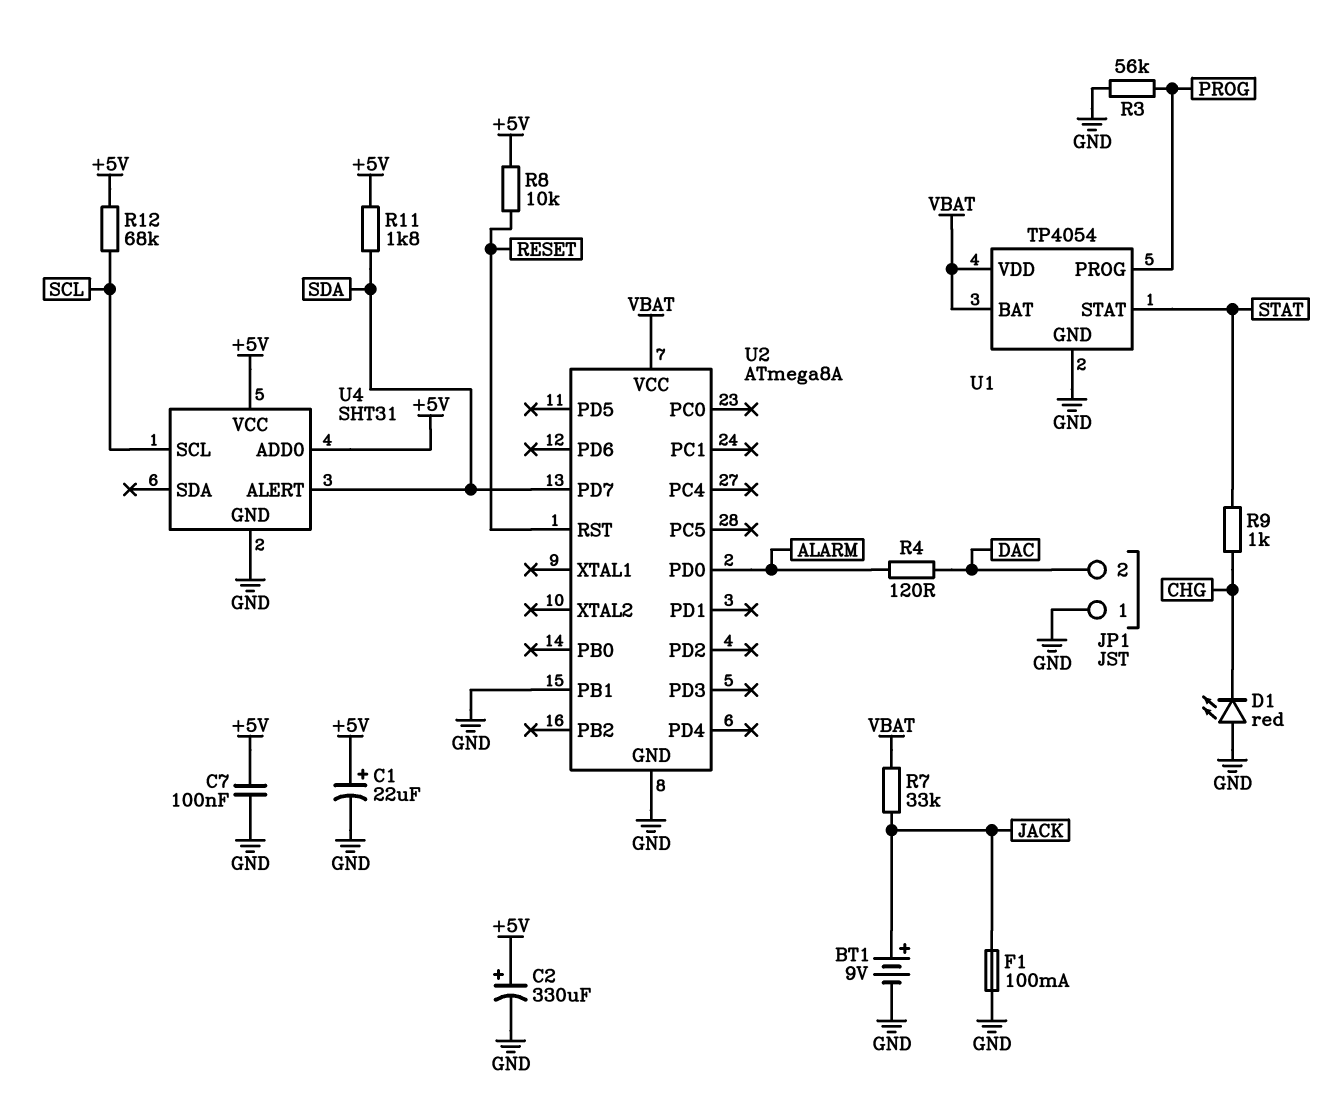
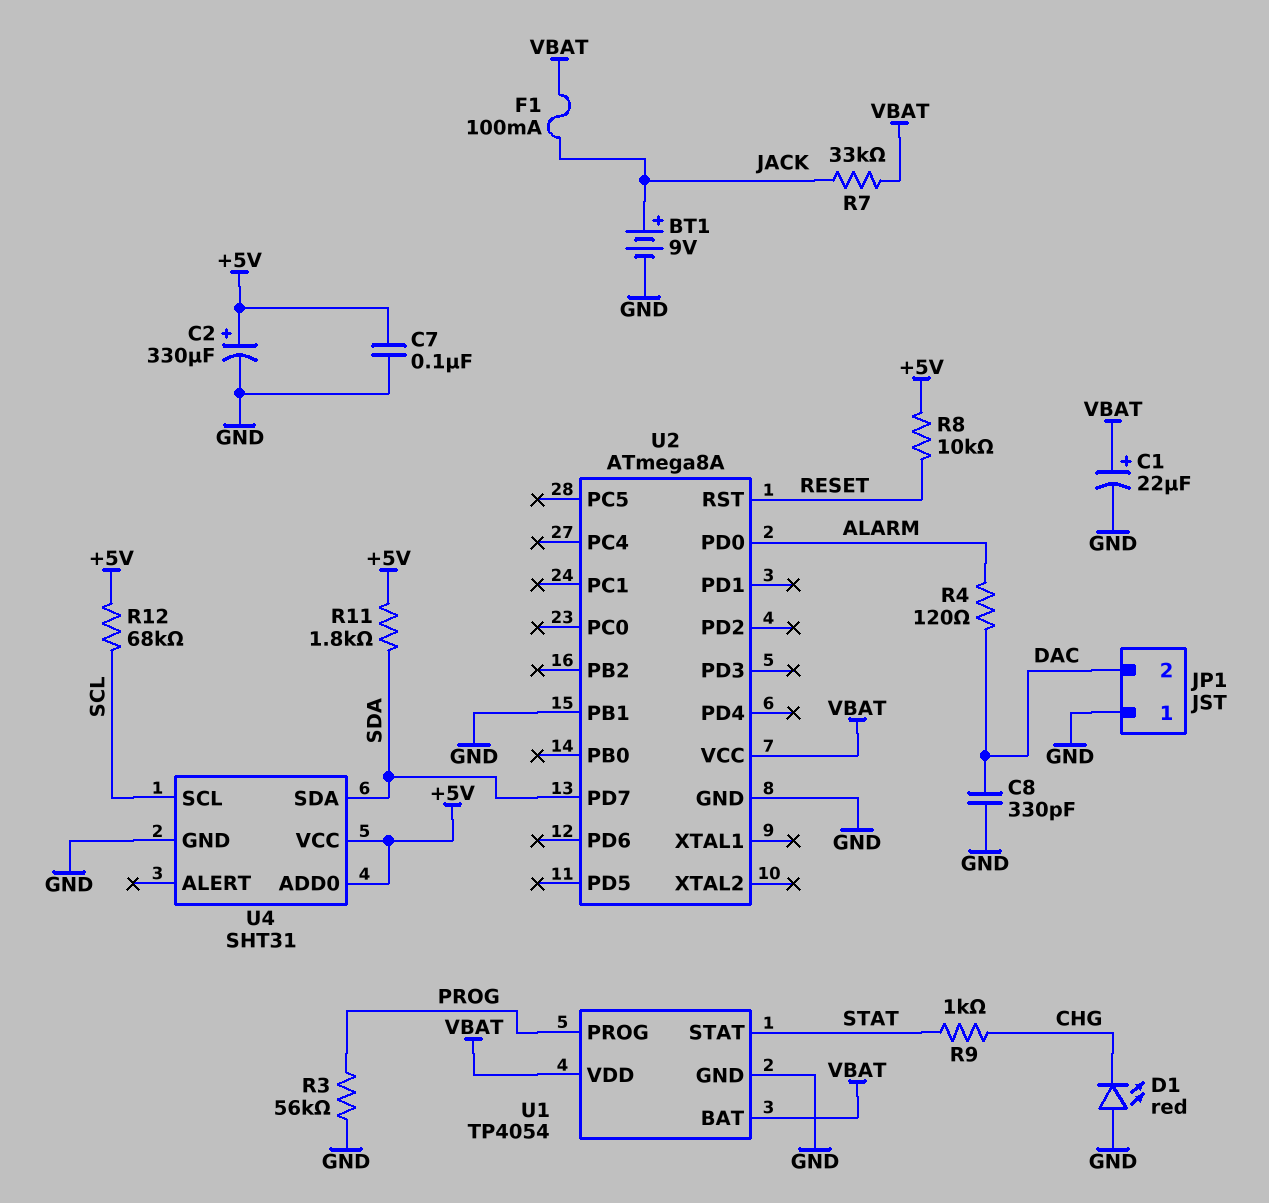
C1: 22uF (plus +5V, minus GND) -> 22uF (plus VBAT, minus GND)
C8: none -> 330pF (DAC, GND)
F1: 100mA (GND, JACK) -> 100mA (JACK, VBAT)
U4 pin ALERT: SDA -> none
U4 pin SDA: none -> SDA

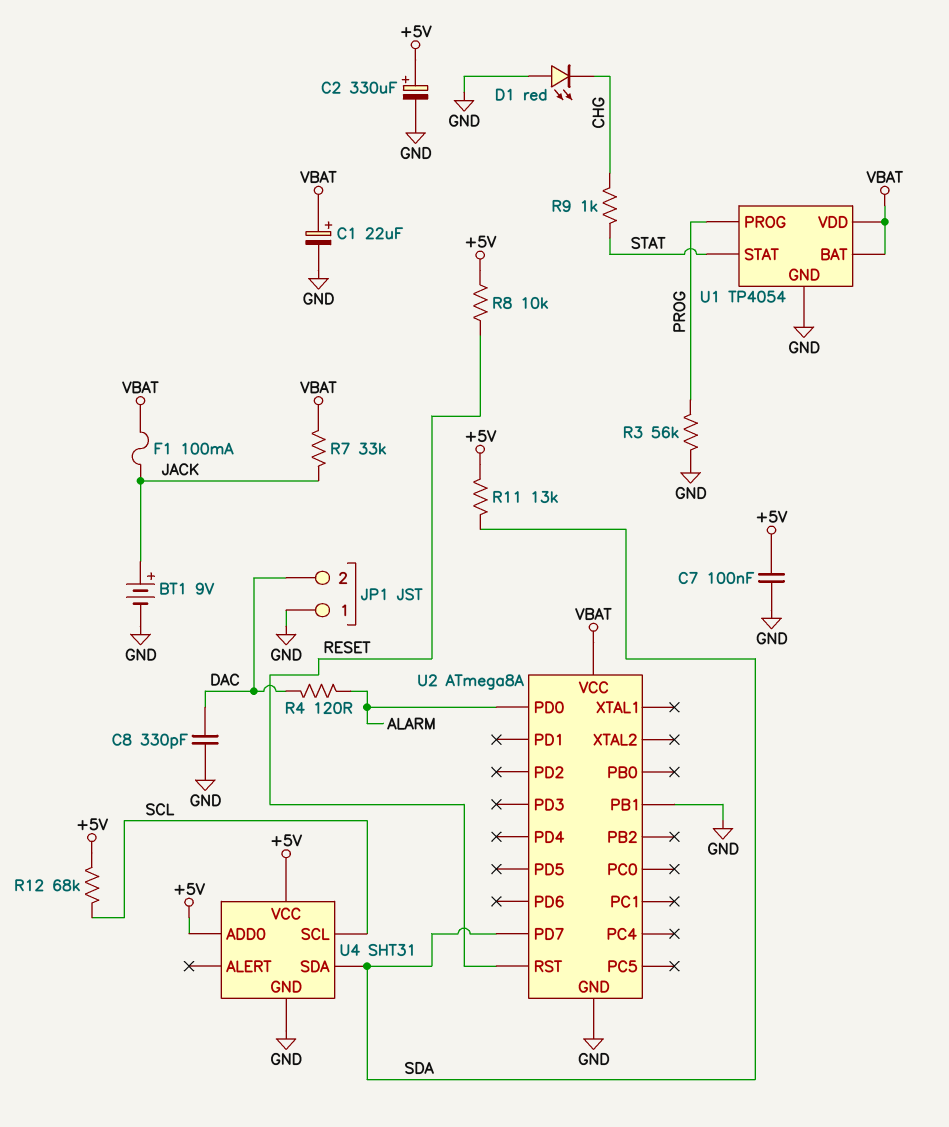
R11: 1.8k (+5V, SDA) -> 13k (+5V, SDA)

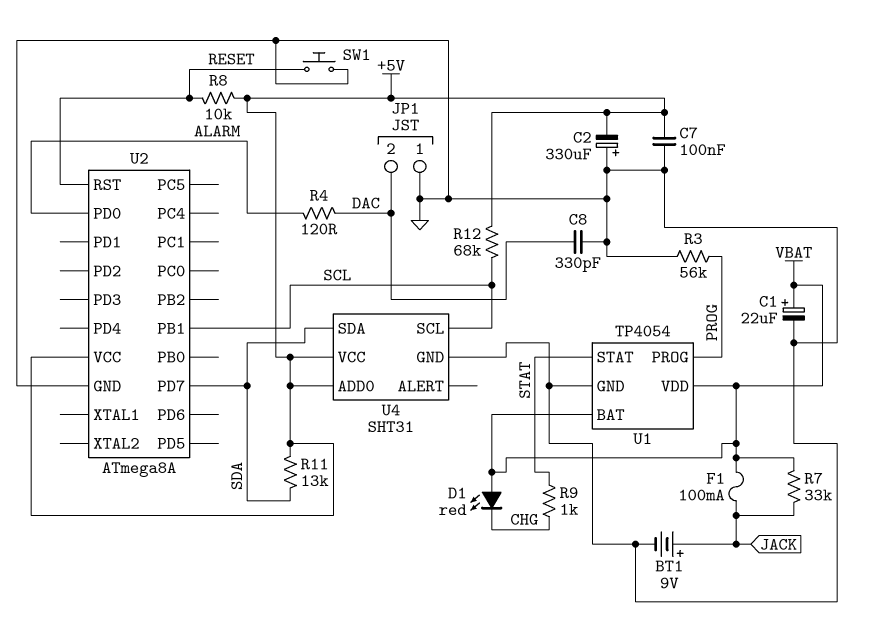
C2: 330uF (plus +5V, minus GND) -> 330uF (plus GND, minus +5V)
D1: LED red (A GND, K CHG) -> LED red (A VBAT, K CHG)
SW1: none -> button (GND, RESET)
U2 pin PB1: GND -> SCL
U2 pin VCC: VBAT -> +5V

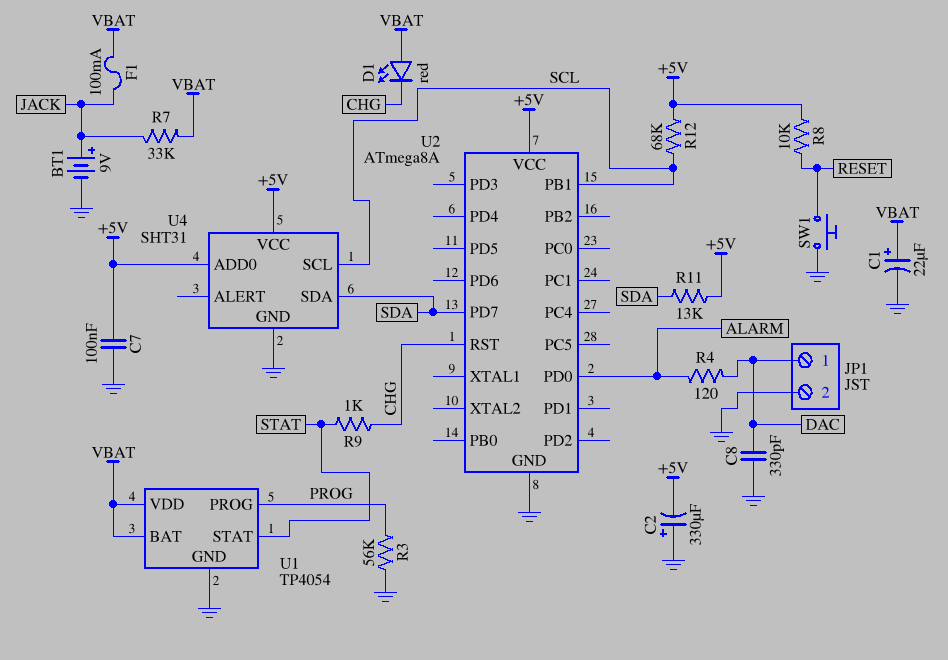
JP1 pin 1: GND -> DAC
JP1 pin 2: DAC -> GND
U2 pin RST: RESET -> CHG

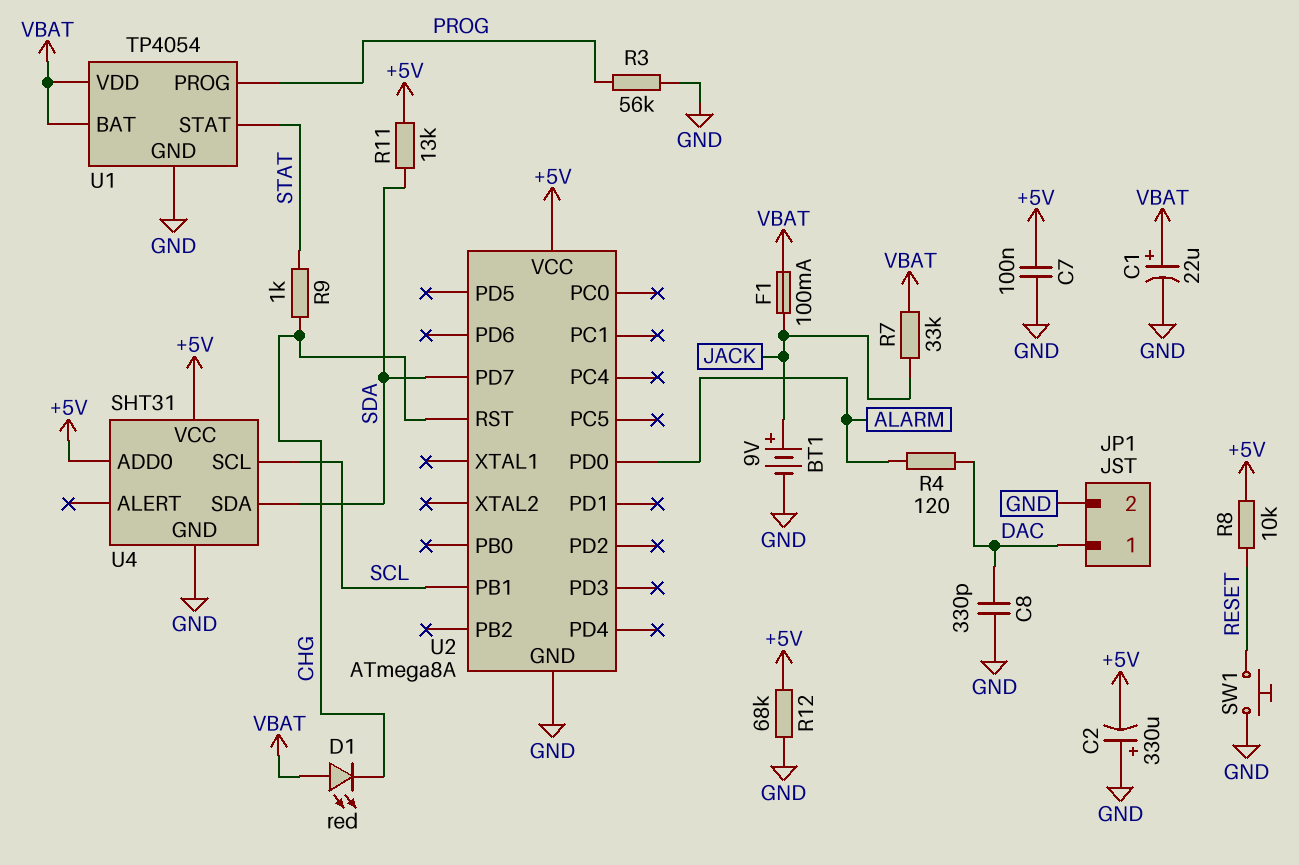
R12: 68k (+5V, SCL) -> 68k (+5V, GND)

